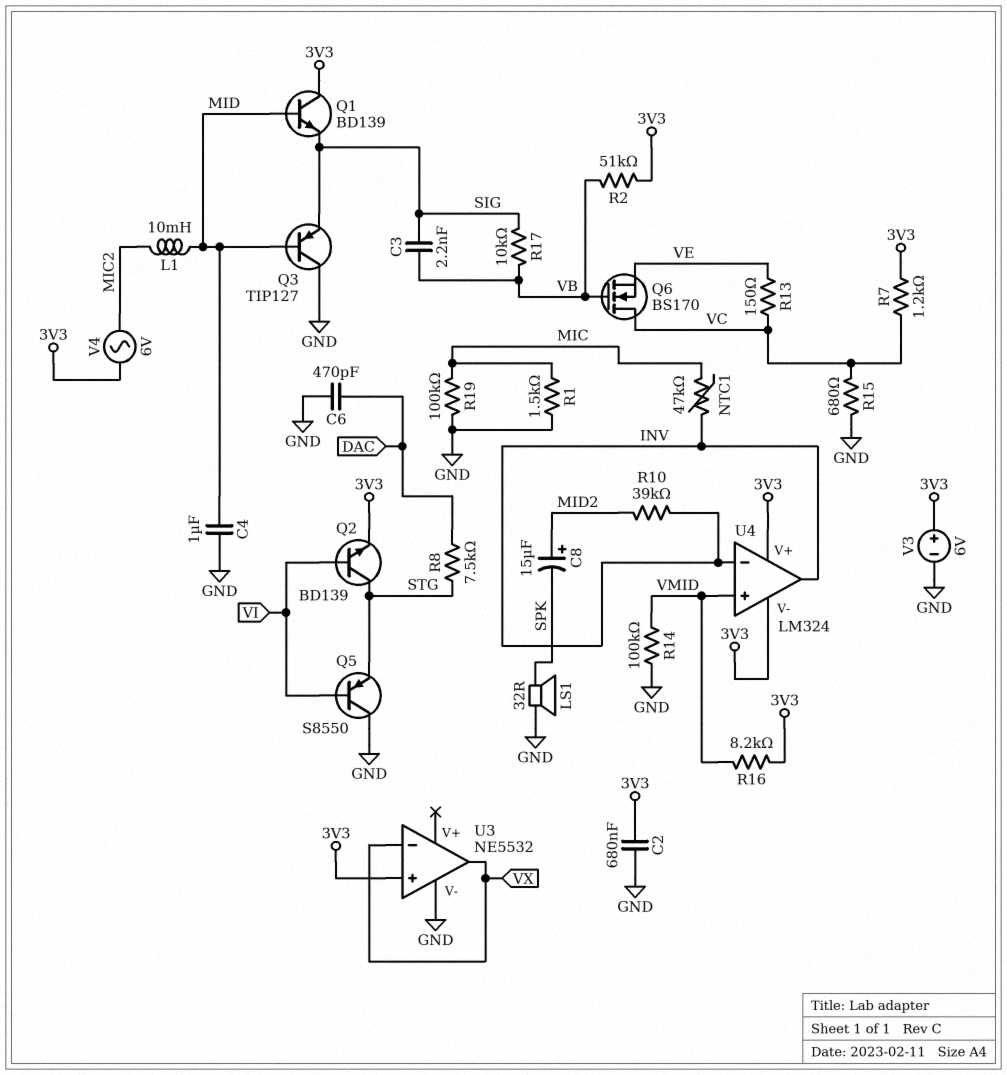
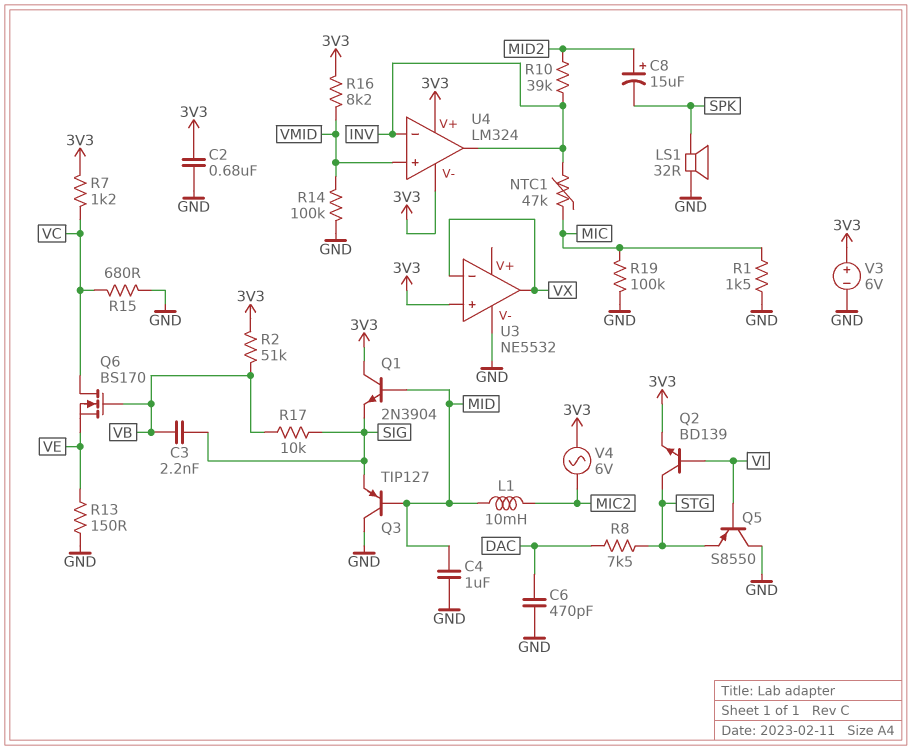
Q1: NPN BD139 (B MID, C 3V3, E SIG) -> NPN 2N3904 (B MID, C 3V3, E SIG)
R13: 150 (VC, VE) -> 150 (GND, VE)

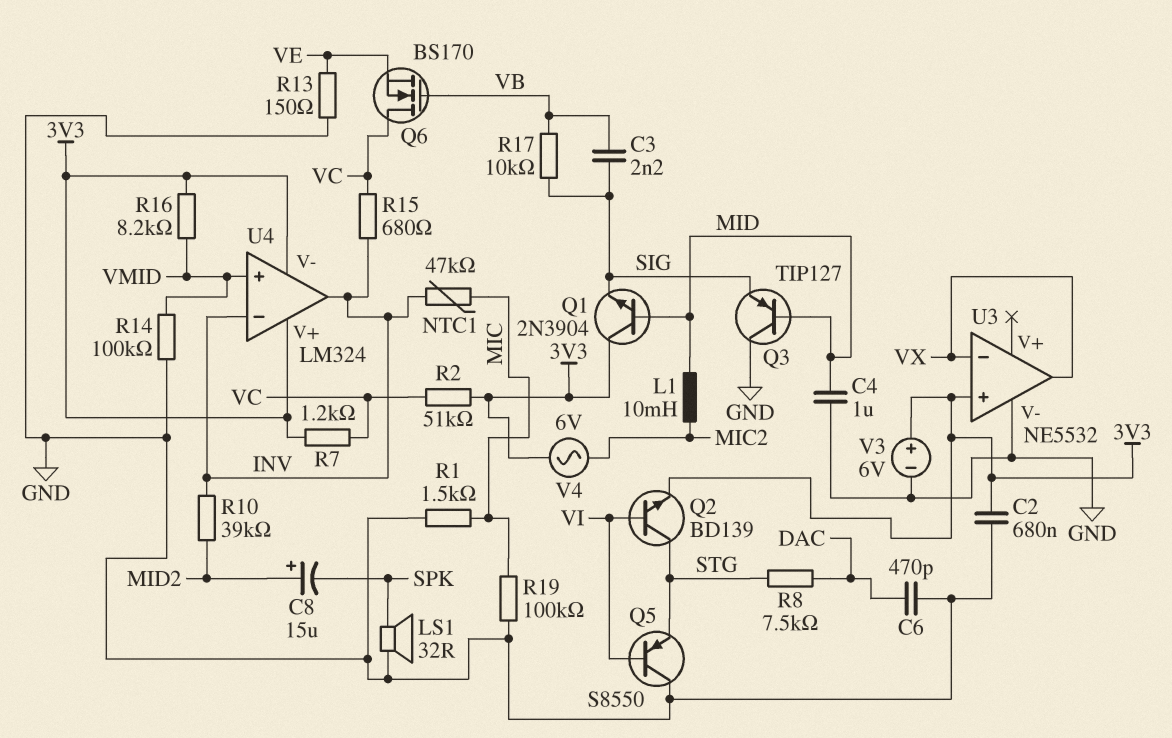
R2: 51k (3V3, VB) -> 51k (3V3, VC)
R15: 680 (GND, VC) -> 680 (INV, VC)

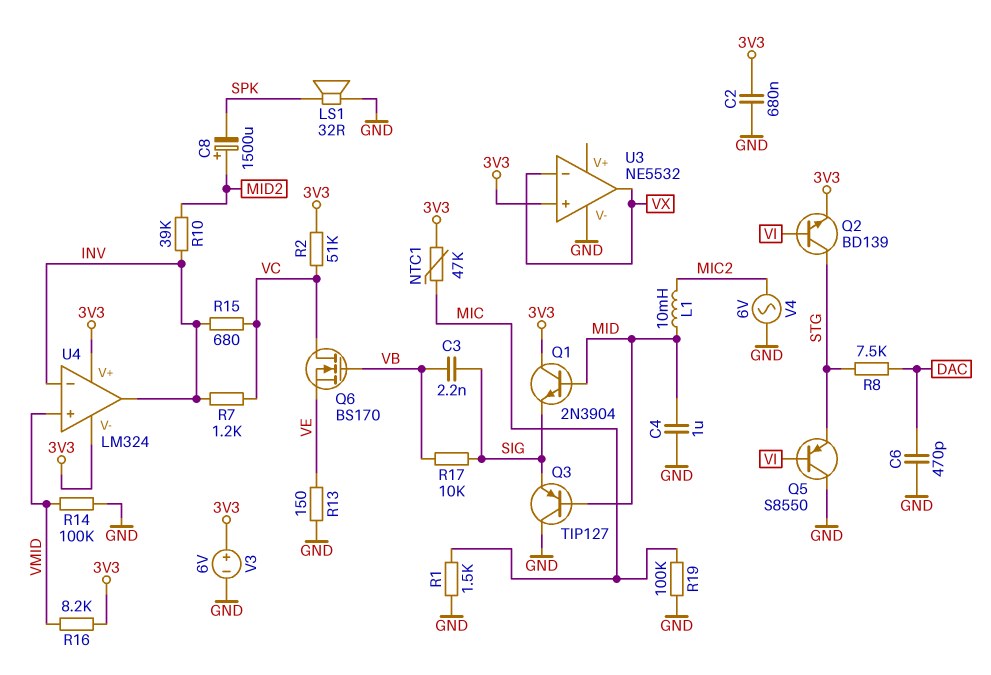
C8: 15uF (plus MID2, minus SPK) -> 1500uF (plus MID2, minus SPK)
NTC1: 47k (INV, MIC) -> 47k (3V3, MIC)
R7: 1.2k (3V3, VC) -> 1.2k (INV, VC)
V4: AC 6V (3V3, MIC2) -> AC 6V (GND, MIC2)

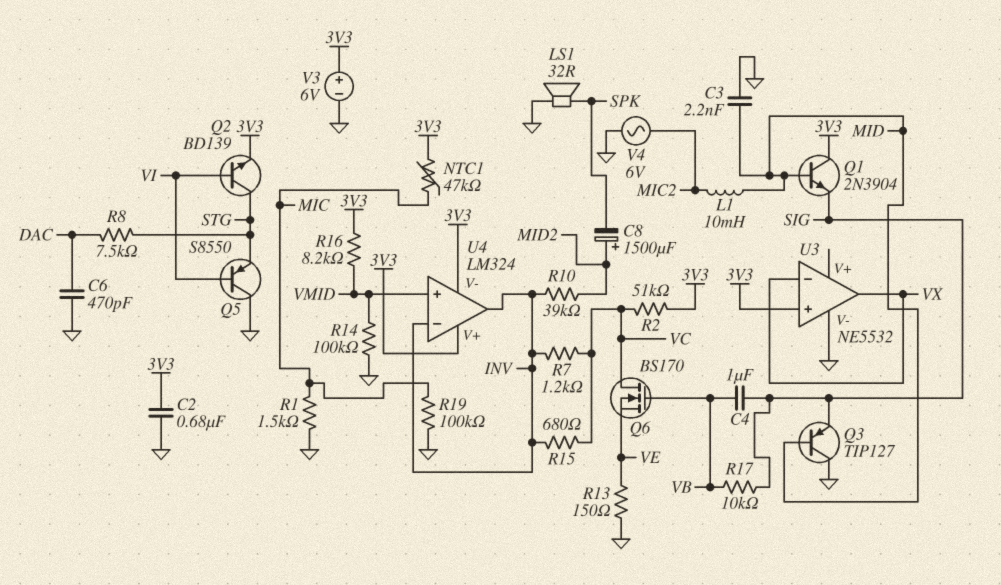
C3: 2.2nF (SIG, VB) -> 2.2nF (GND, MID)
C4: 1uF (GND, MID) -> 1uF (SIG, VB)

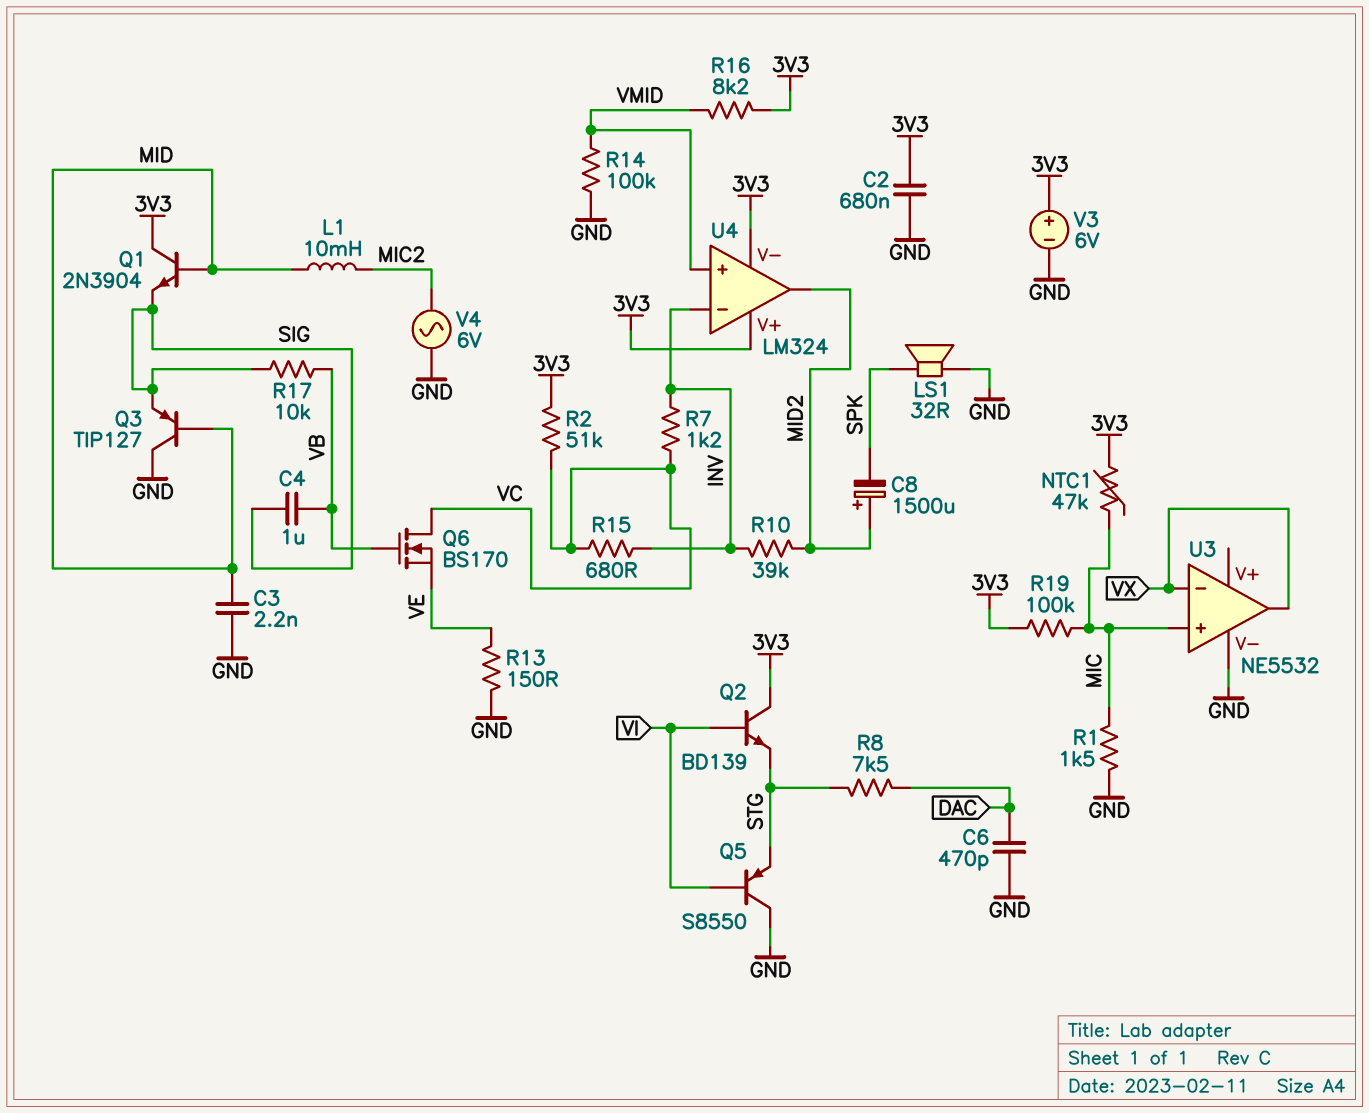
Q2: NPN BD139 (B VI, C STG, E 3V3) -> NPN BD139 (B VI, C 3V3, E STG)
R19: 100k (GND, MIC) -> 100k (3V3, MIC)
U3 pin in+: 3V3 -> MIC
U4 pin out: INV -> MID2

